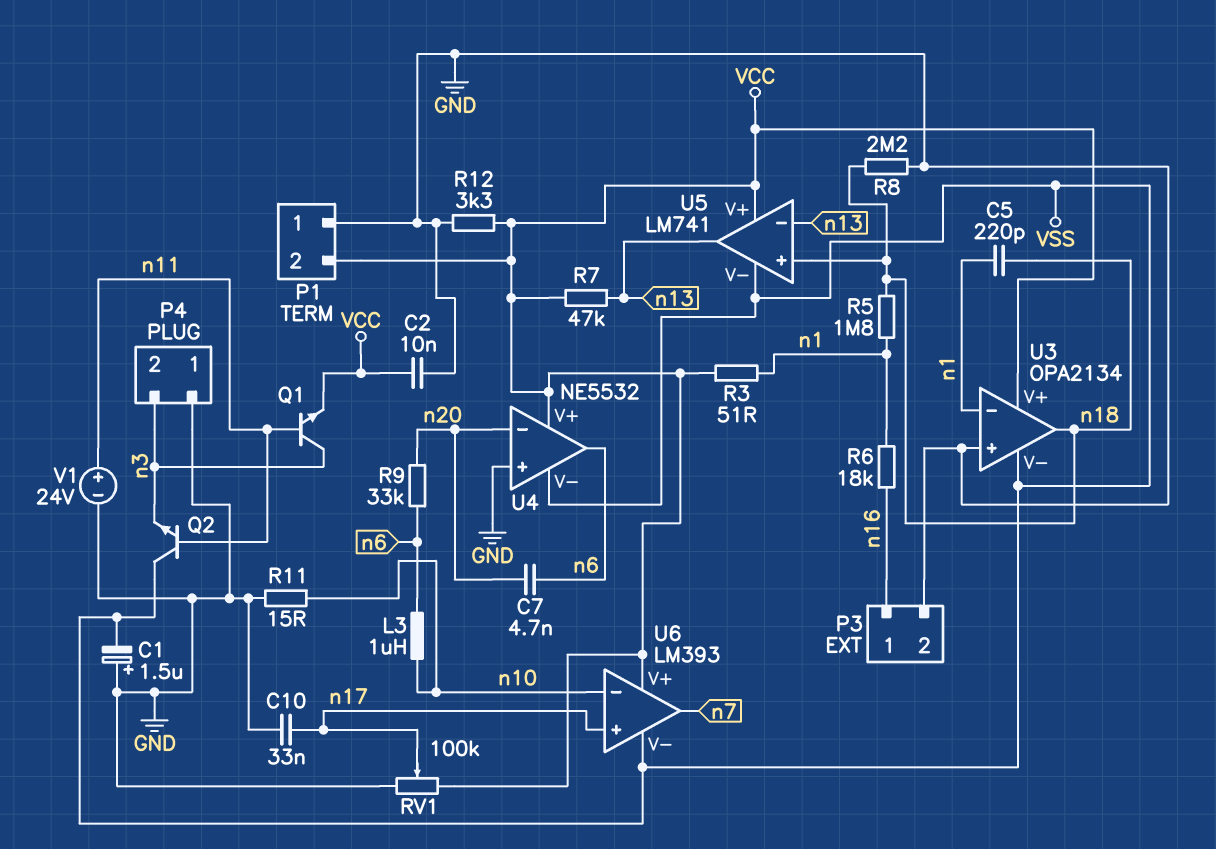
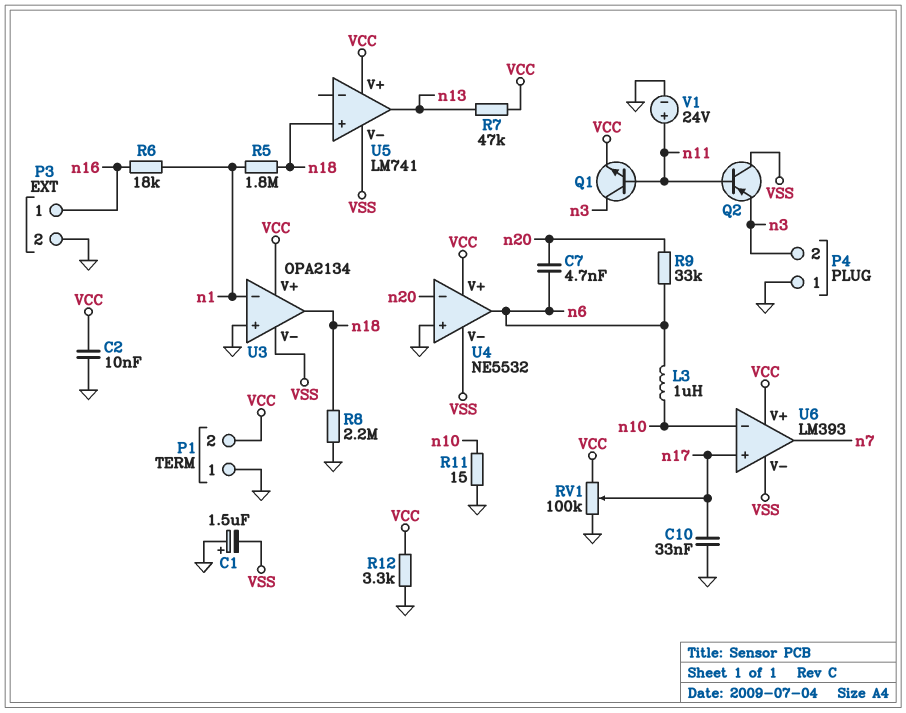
C5: 220pF (n1, n18) -> none
Q2: NPN (B n11, C VSS, E n3) -> PNP (B n11, C VSS, E n3)
R3: 51 (VCC, n1) -> none
U5 pin in-: n13 -> none

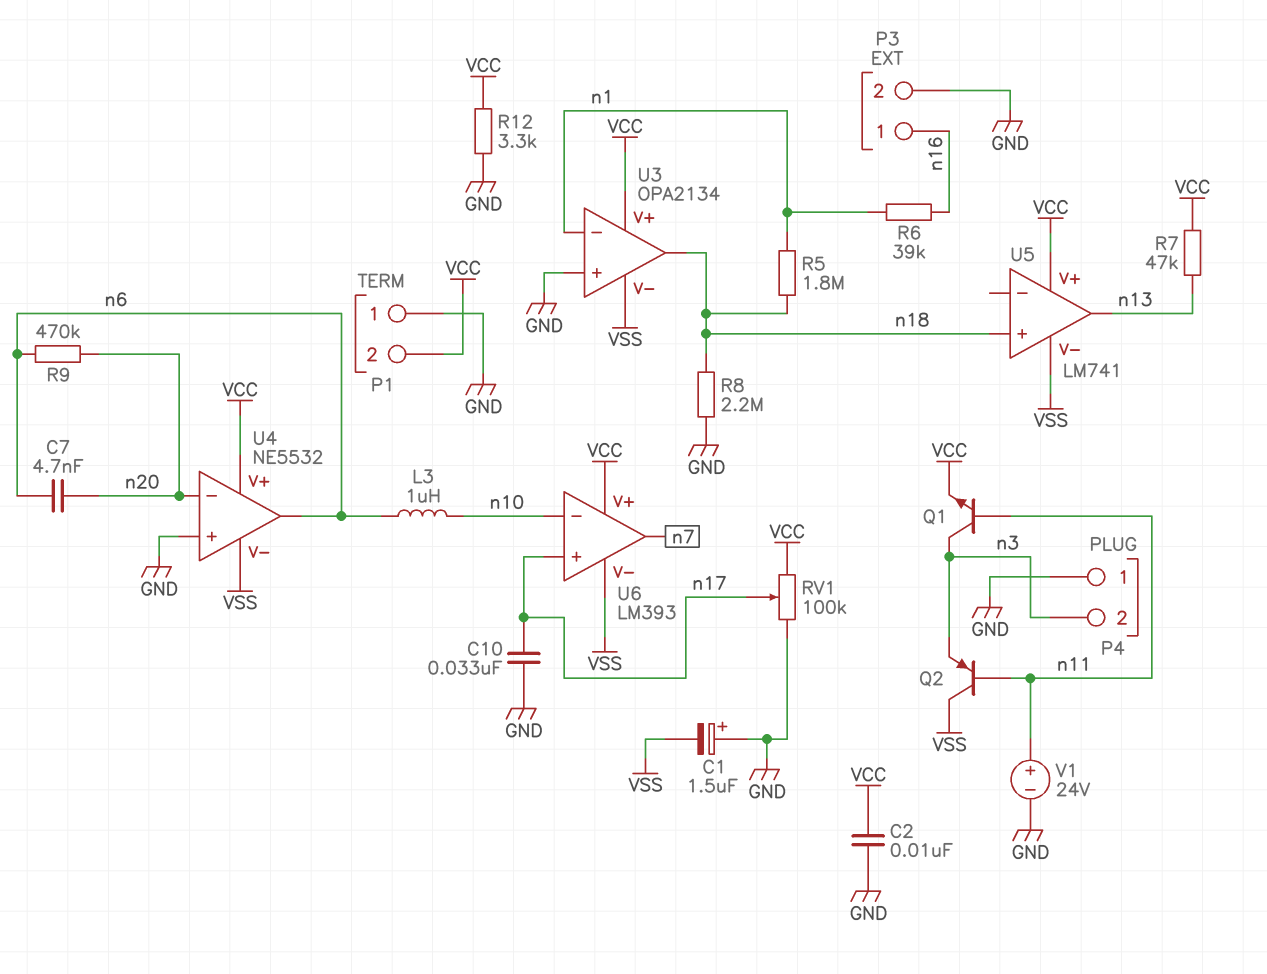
R6: 18k (n1, n16) -> 39k (n1, n16)
R9: 33k (n6, n20) -> 470k (n6, n20)
R11: 15 (GND, n10) -> none

